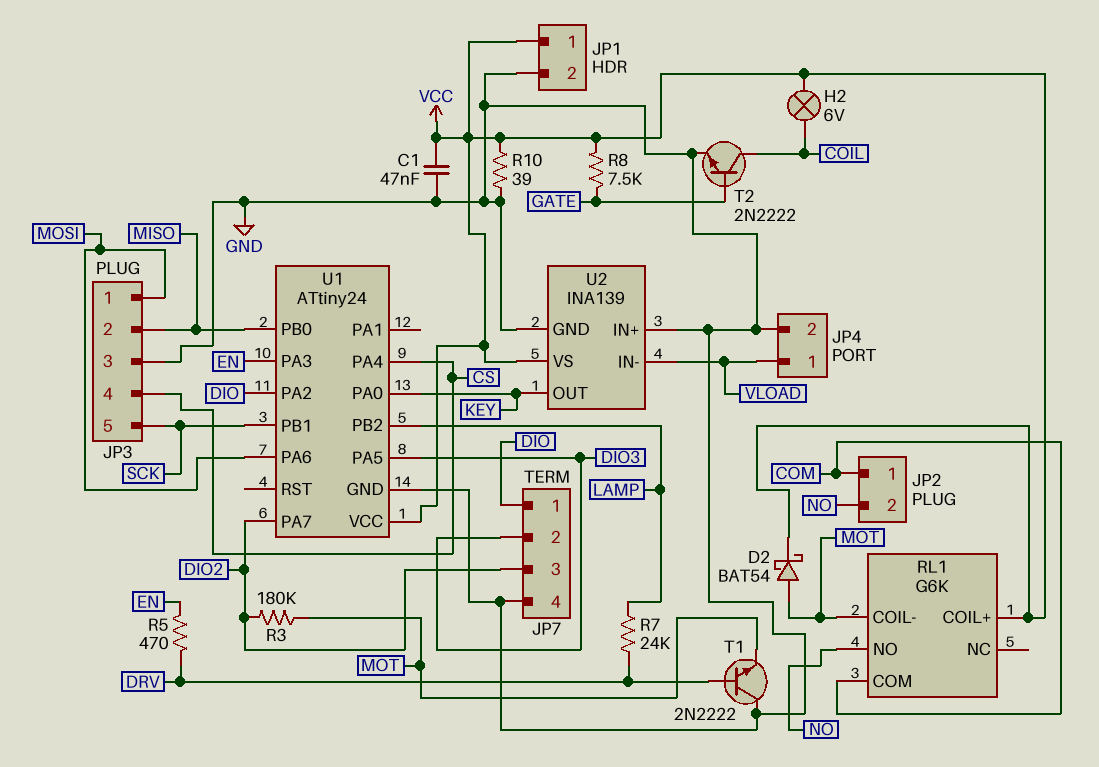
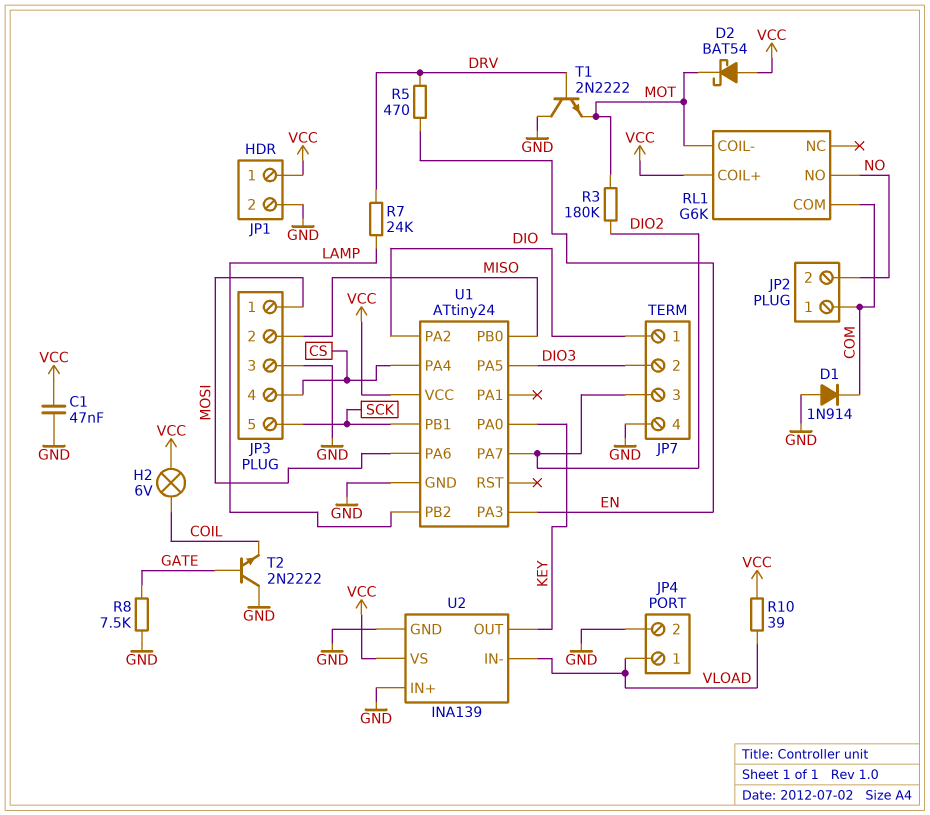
D1: none -> diode 1N914 (A GND, K COM)
D2: schottky BAT54 (A MOT, K VCC) -> schottky BAT54 (A VCC, K MOT)
R8: 7.5k (GATE, VCC) -> 7.5k (GATE, GND)
R10: 39 (GND, VCC) -> 39 (VCC, VLOAD)
T2: NPN 2N2222 (B GATE, C COIL, E GND) -> NPN 2N2222 (B GATE, C GND, E COIL)

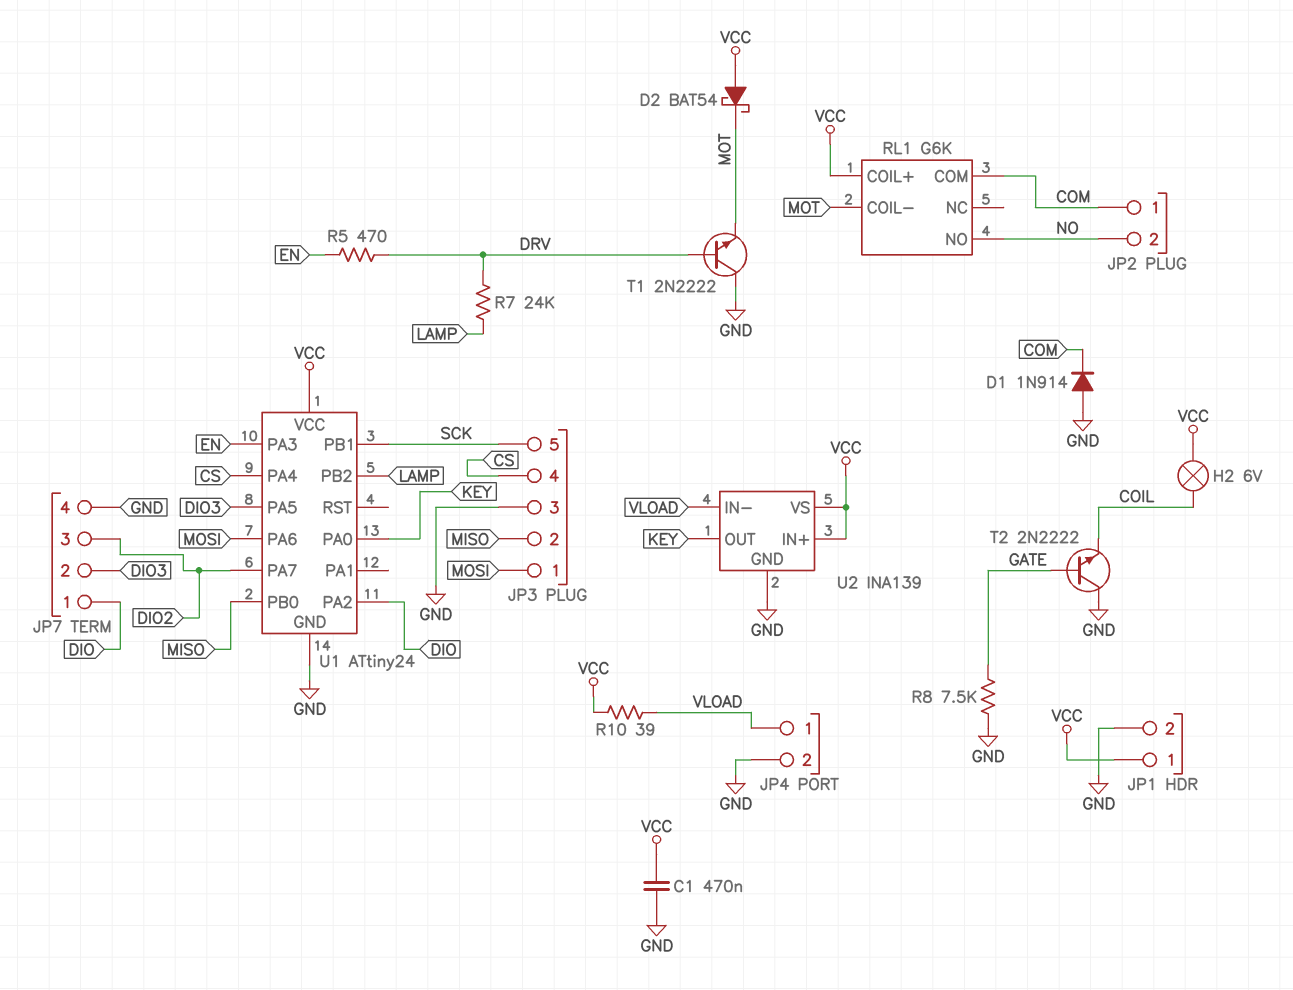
C1: 47nF (GND, VCC) -> 470nF (GND, VCC)
R3: 180k (DIO2, MOT) -> none
U2 pin IN+: GND -> VCC

